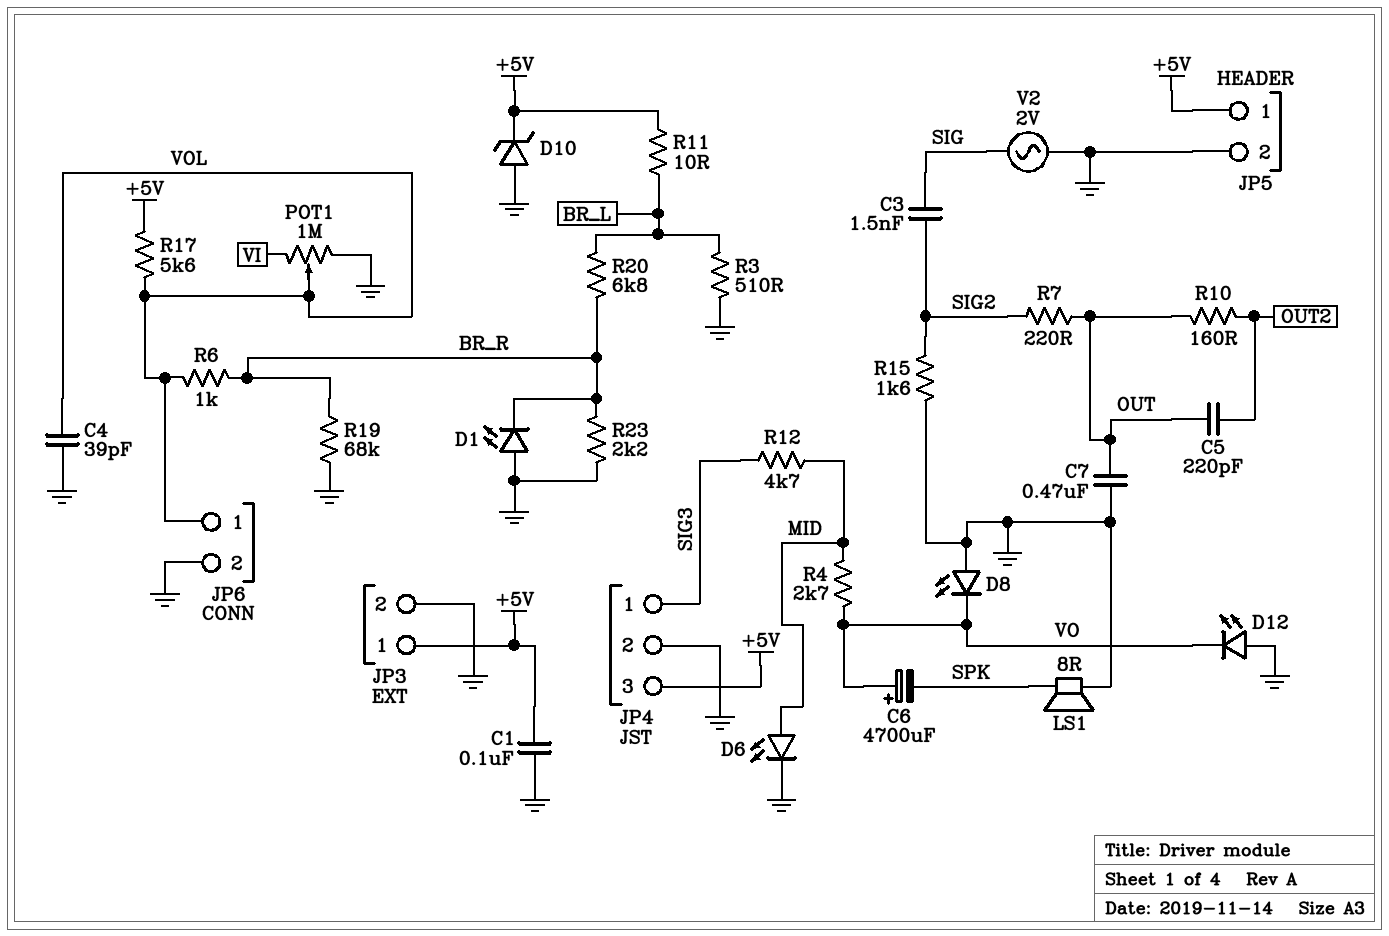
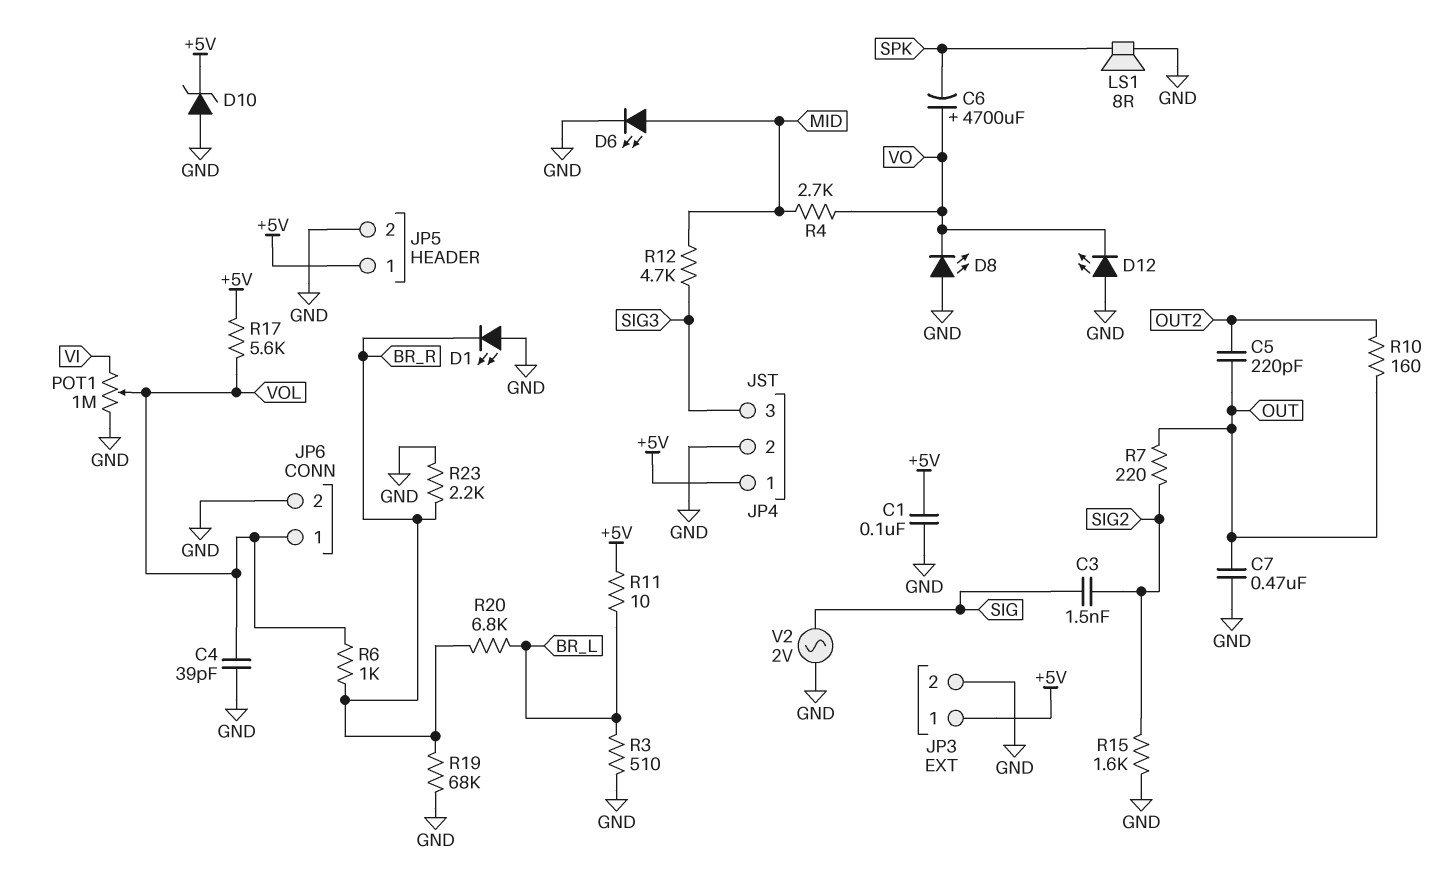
JP4 pin 1: SIG3 -> +5V
JP4 pin 3: +5V -> SIG3

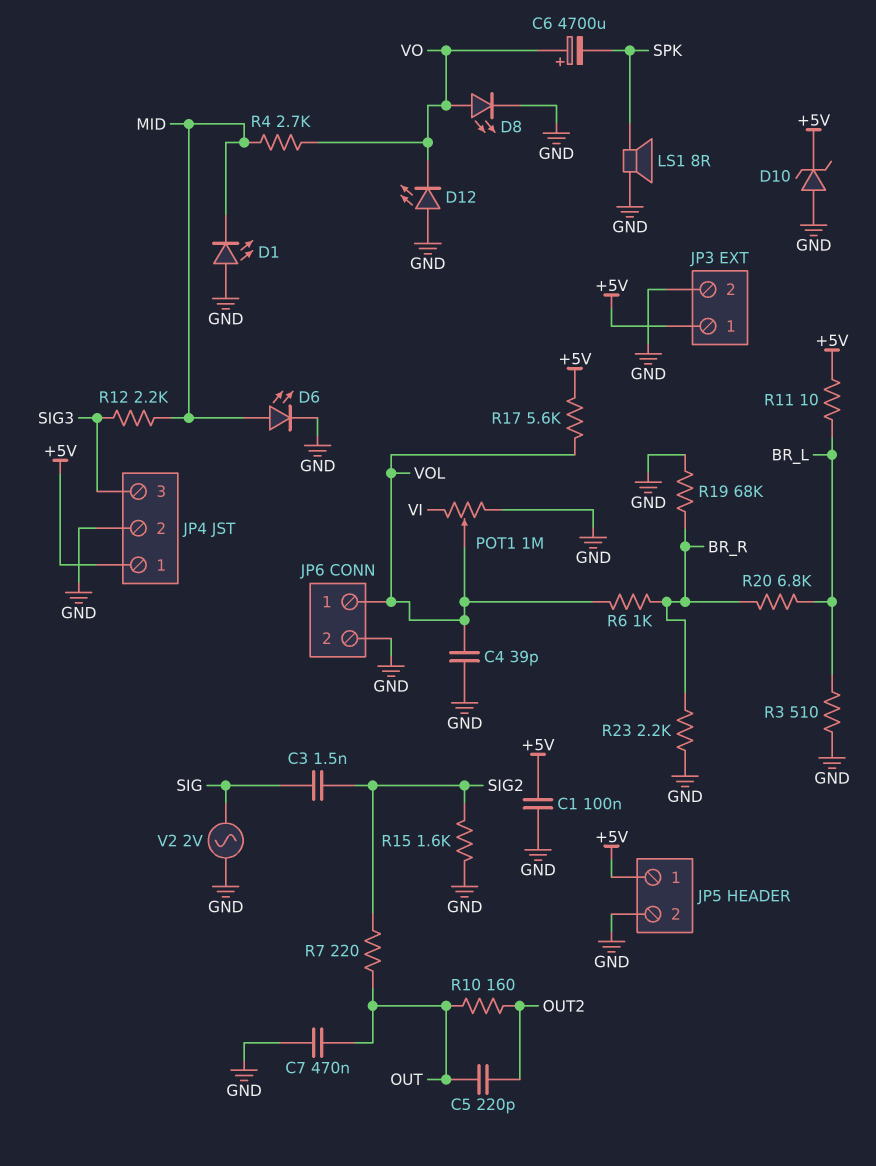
D1: LED (A GND, K BR_R) -> LED (A GND, K MID)
D8: LED (A GND, K VO) -> LED (A VO, K GND)
R12: 4.7k (MID, SIG3) -> 2.2k (MID, SIG3)

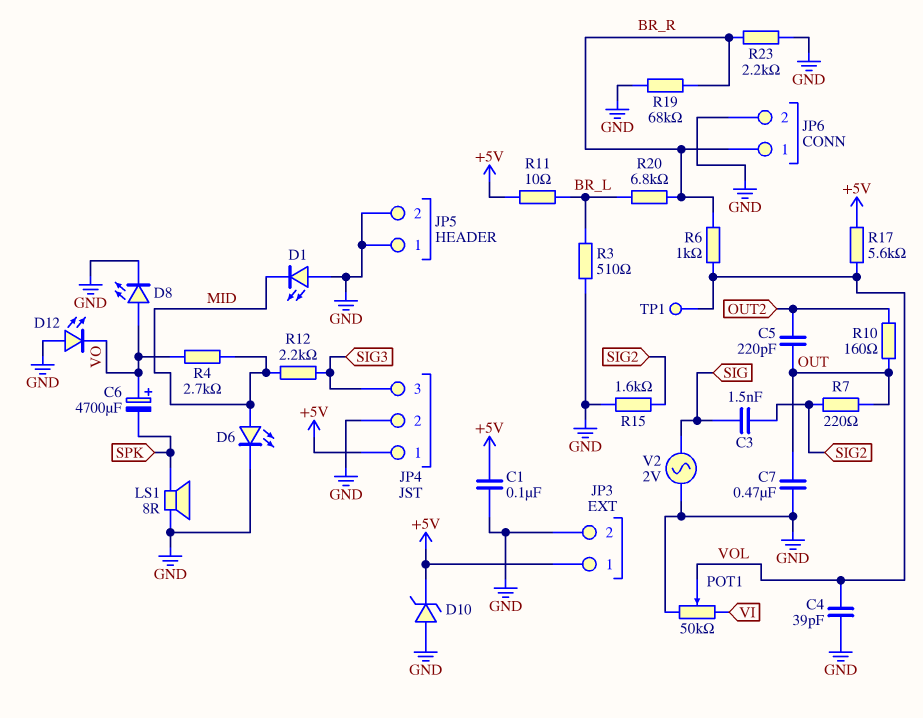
JP5 pin 1: +5V -> GND
JP6 pin 1: VOL -> BR_R
POT1: 1M (GND, VI, wiper VOL) -> 50k (GND, VI, wiper VOL)
TP1: none -> test point (VOL)

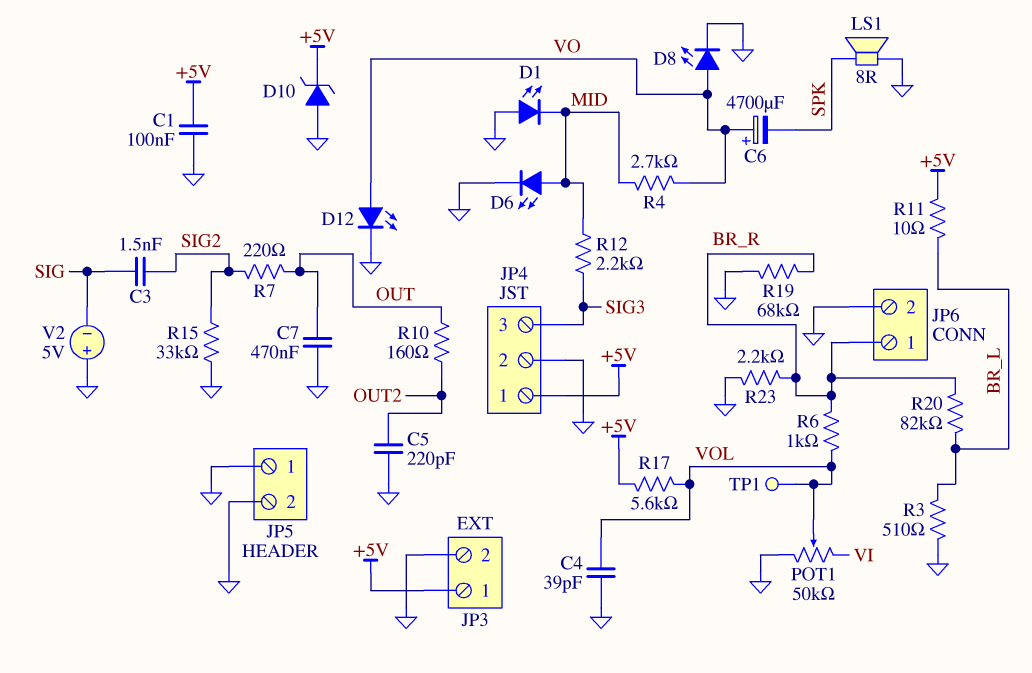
C5: 220pF (OUT, OUT2) -> 220pF (GND, OUT2)
D12: LED (A GND, K VO) -> LED (A VO, K GND)
R15: 1.6k (GND, SIG2) -> 33k (GND, SIG2)
R20: 6.8k (BR_L, BR_R) -> 82k (BR_L, BR_R)
V2: AC 2V (GND, SIG) -> 5V (plus GND, minus SIG)

